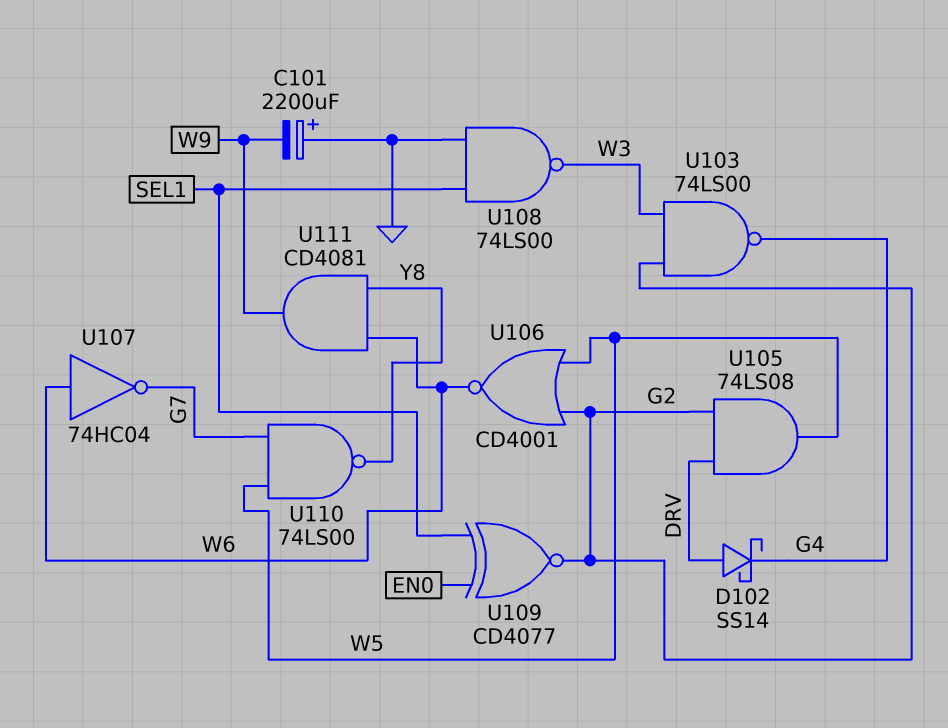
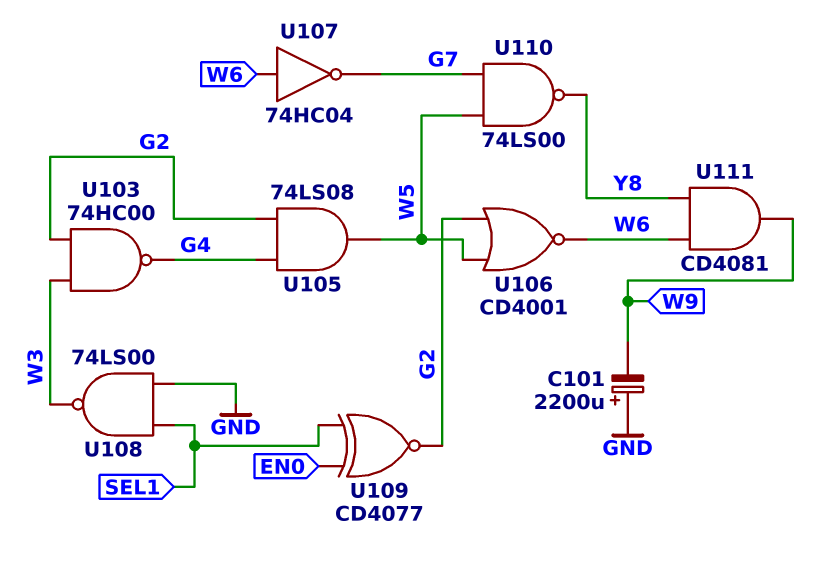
D102: schottky SS14 (A DRV, K G4) -> none
U103: NAND 74LS00 (in G2, in W3, out G4) -> NAND 74HC00 (in G2, in W3, out G4)
U105: AND 74LS08 (in DRV, in G2, out W5) -> AND 74LS08 (in G2, in G4, out W5)

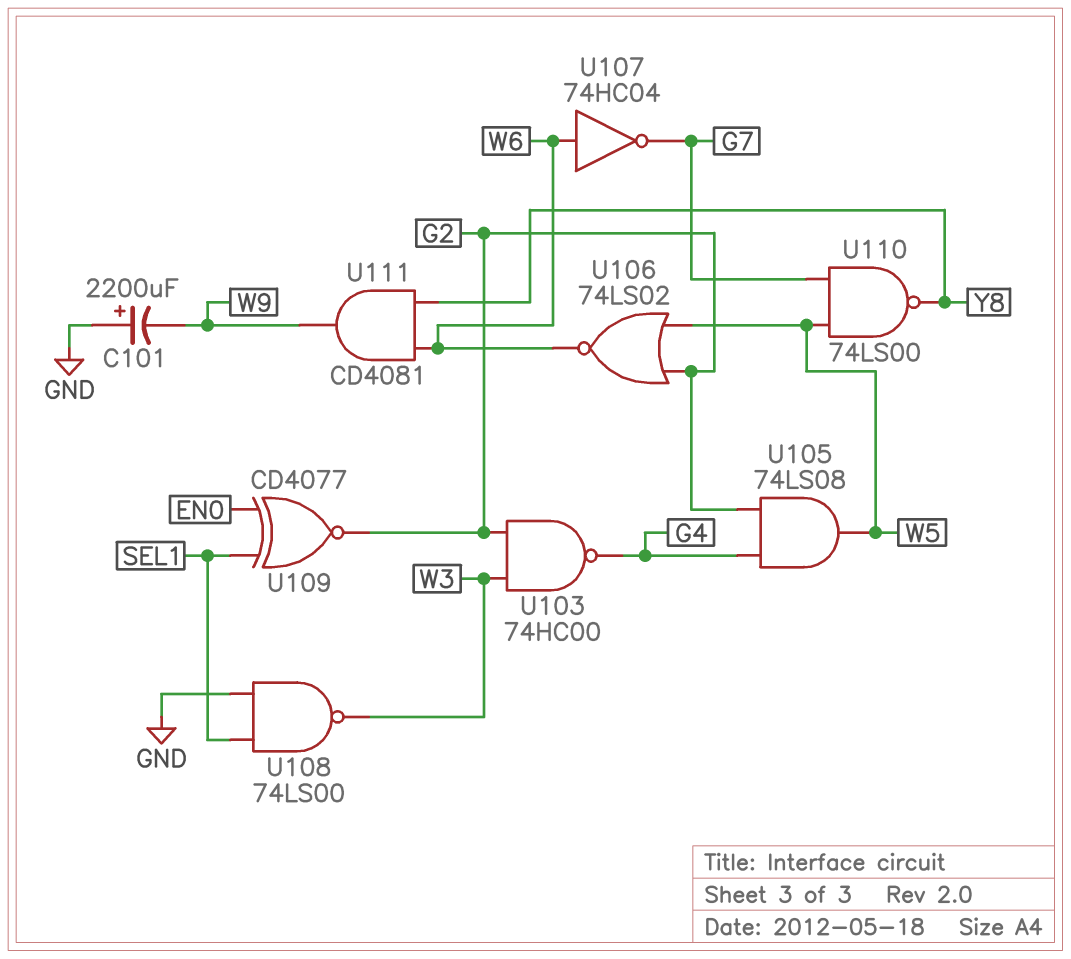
U106: NOR CD4001 (in G2, in W5, out W6) -> NOR 74LS02 (in G2, in W5, out W6)

